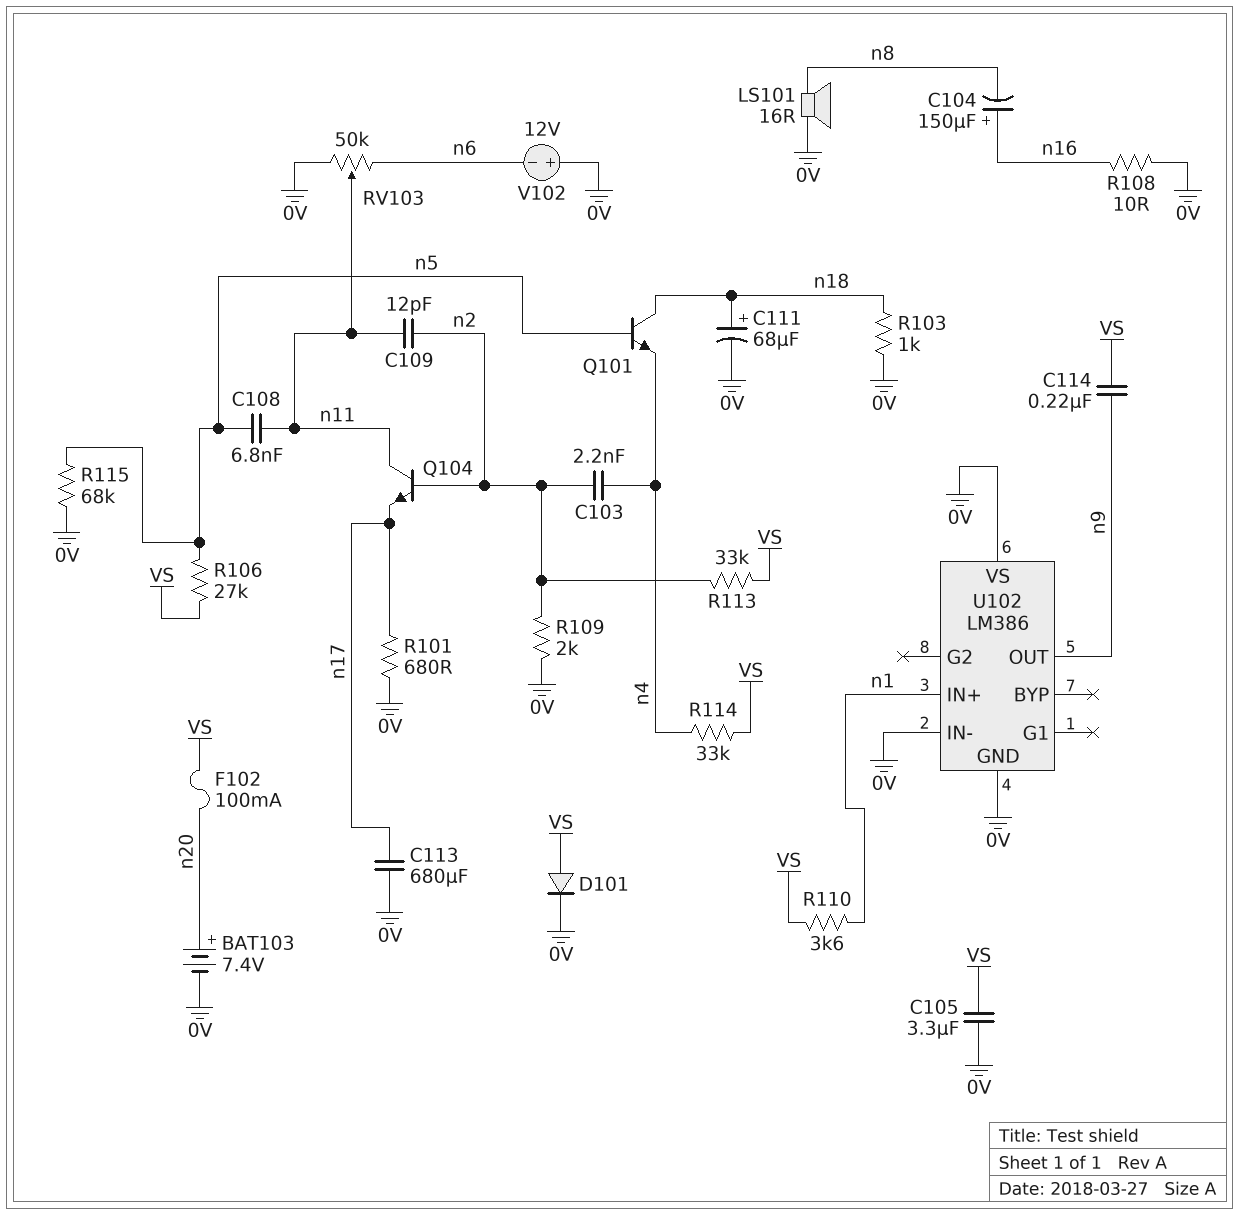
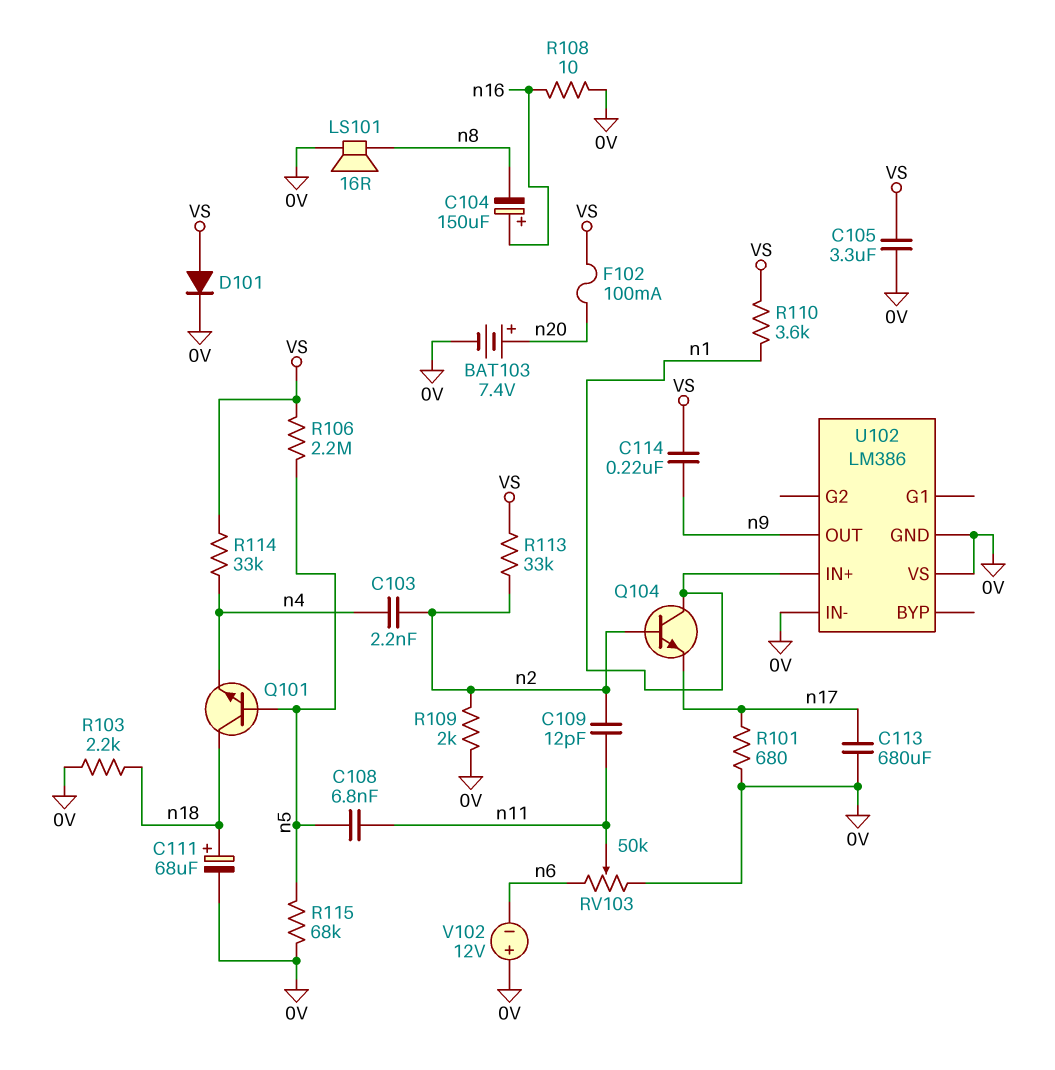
Q104: NPN (B n2, C n11, E n17) -> NPN (B n2, C n1, E n17)
R103: 1k (0V, n18) -> 2.2k (0V, n18)
R106: 27k (VS, n5) -> 2.2M (VS, n5)

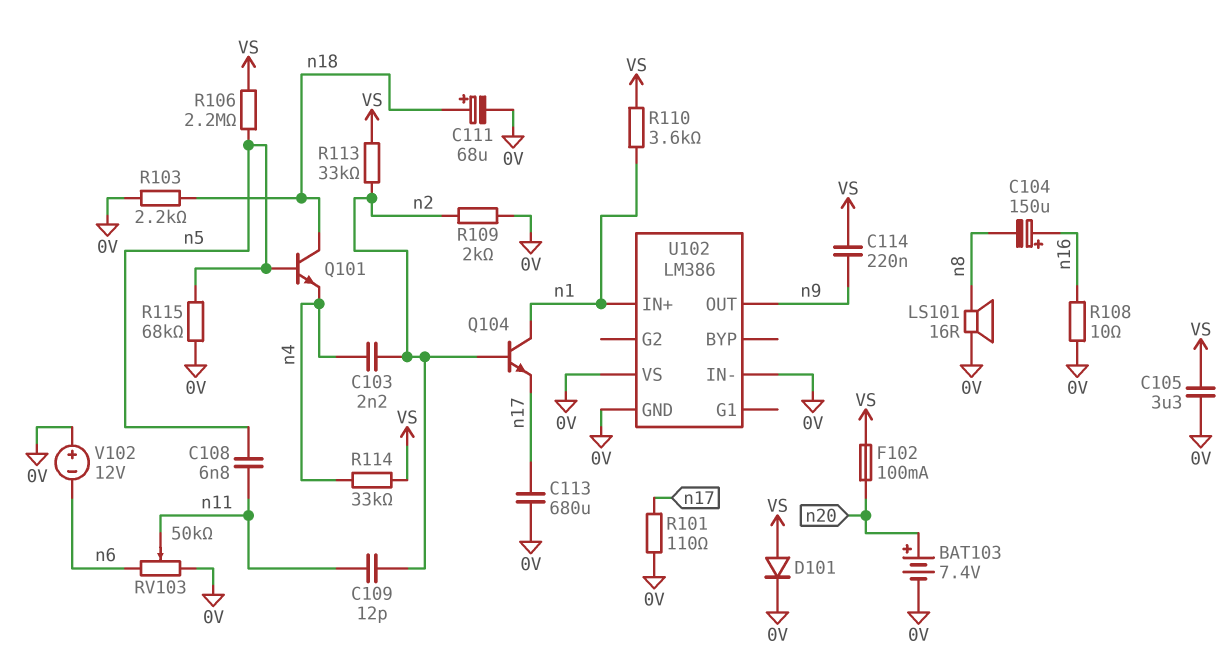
R101: 680 (0V, n17) -> 110 (0V, n17)

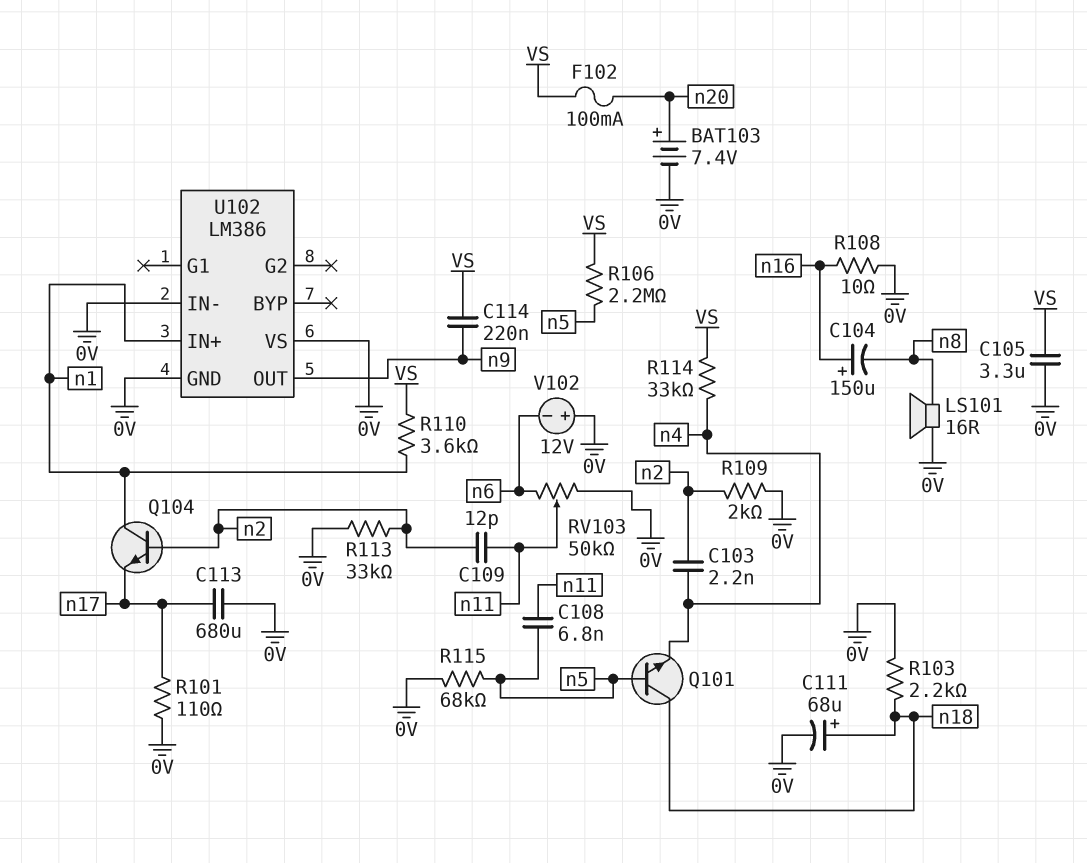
D101: diode (A VS, K 0V) -> none
R113: 33k (VS, n2) -> 33k (0V, n2)

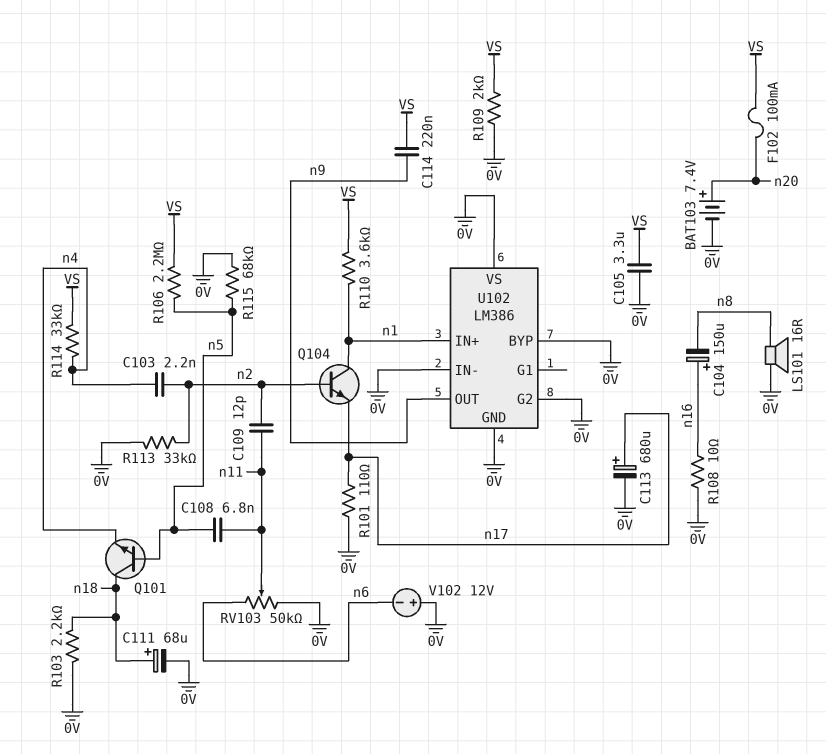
C113: 680uF (0V, n17) -> 680uF (plus n17, minus 0V)
R109: 2k (0V, n2) -> 2k (0V, VS)
U102 pin BYP: none -> 0V
U102 pin G2: none -> 0V

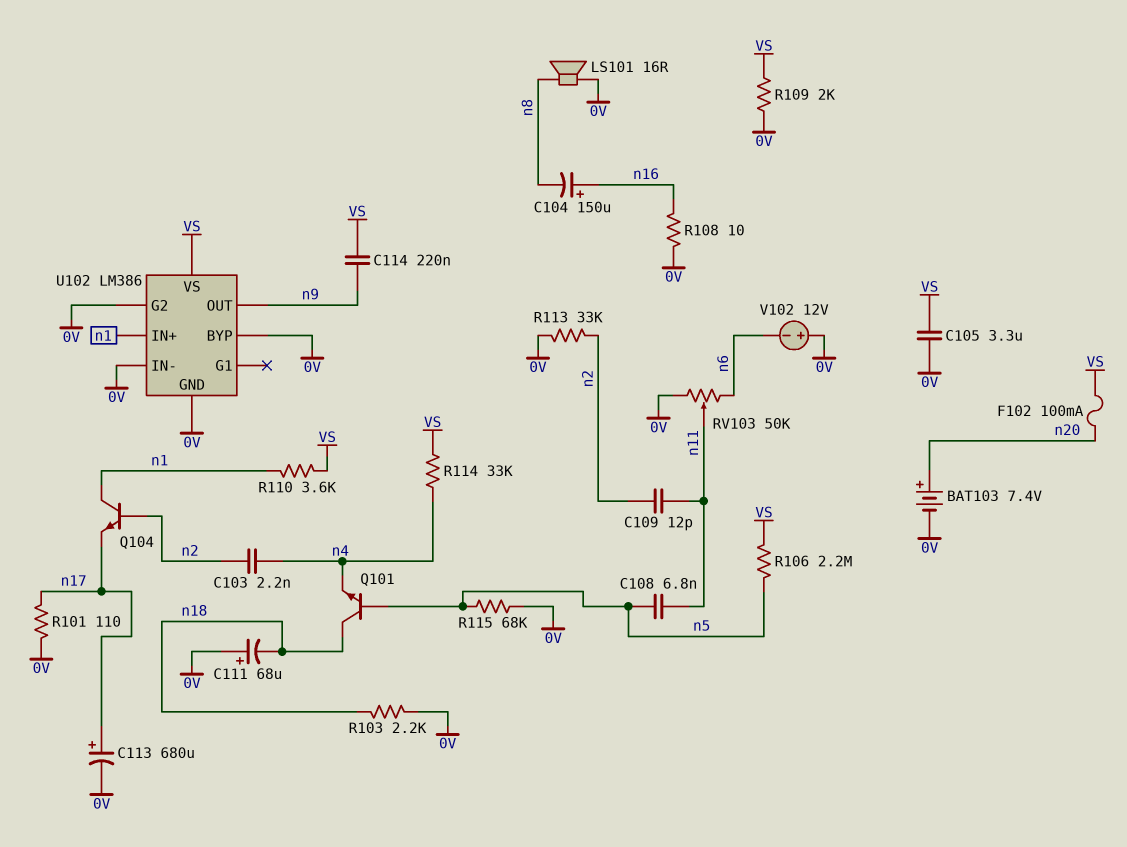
C111: 68uF (plus n18, minus 0V) -> 68uF (plus 0V, minus n18)
U102 pin VS: 0V -> VS

